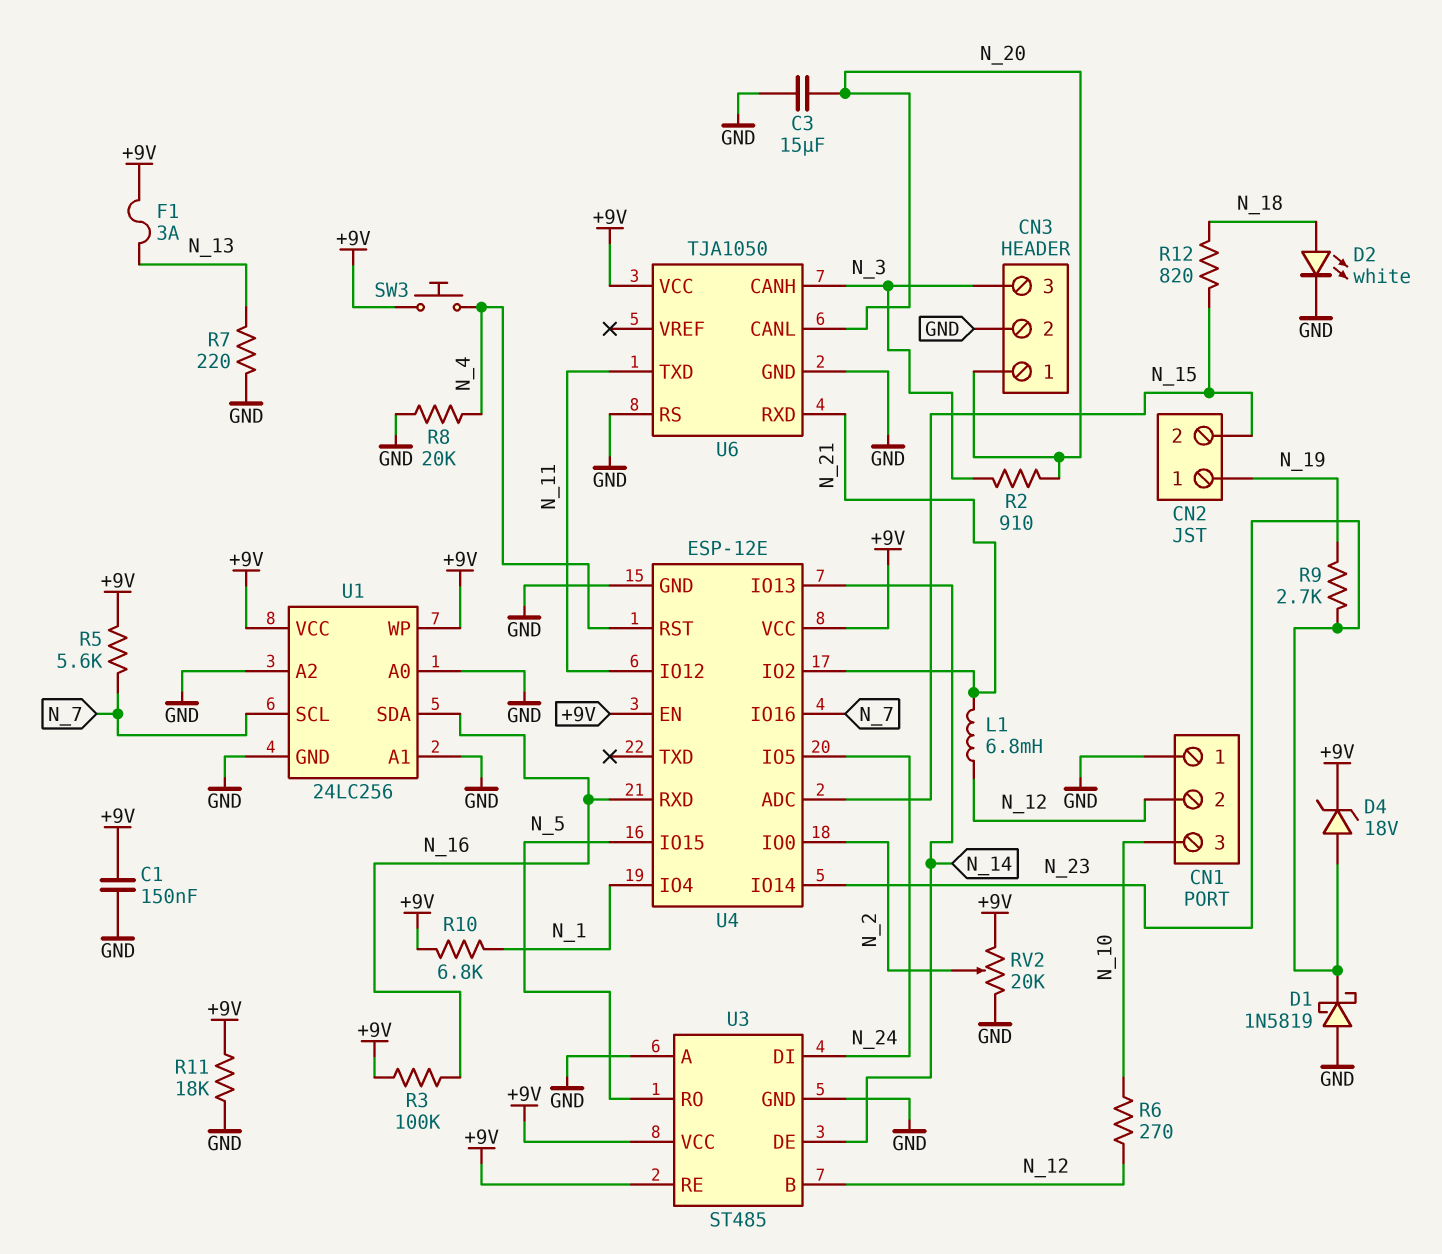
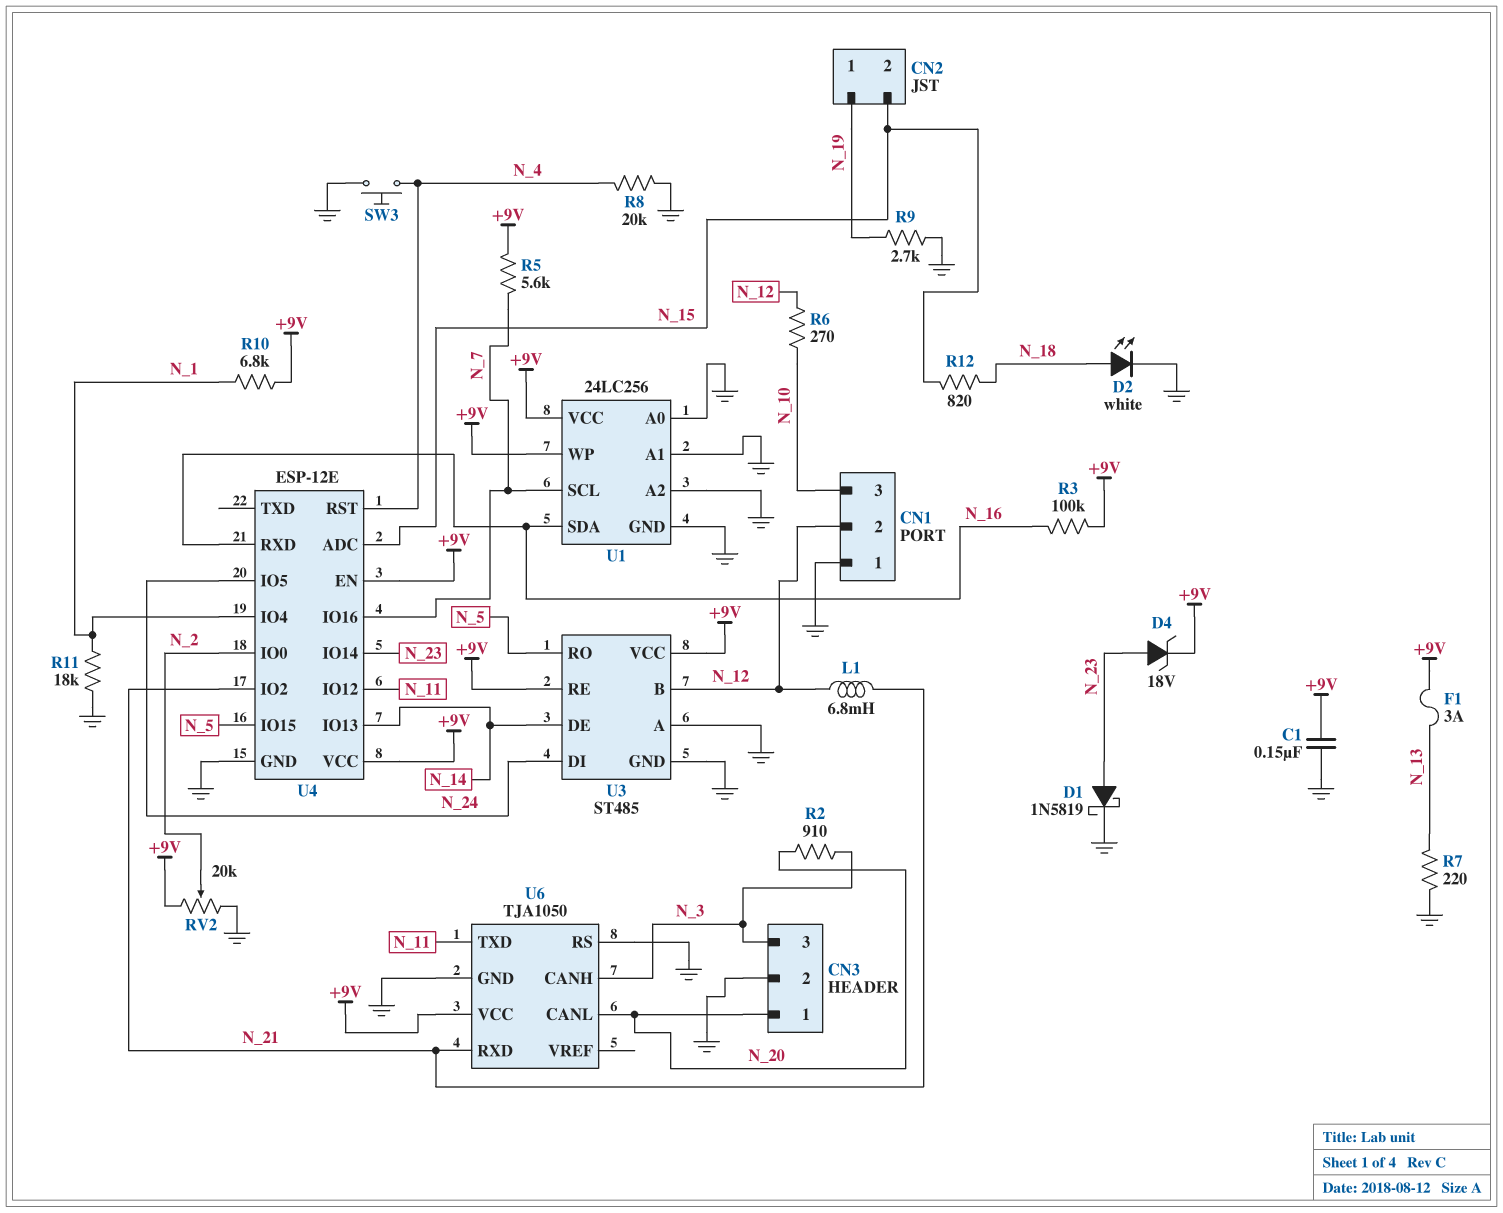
C3: 15uF (GND, N_20) -> none
D1: schottky 1N5819 (A GND, K N_23) -> schottky 1N5819 (A N_23, K GND)
R9: 2.7k (N_19, N_23) -> 2.7k (GND, N_19)
R11: 18k (+9V, GND) -> 18k (GND, N_1)
SW3: button (+9V, N_4) -> button (GND, N_4)

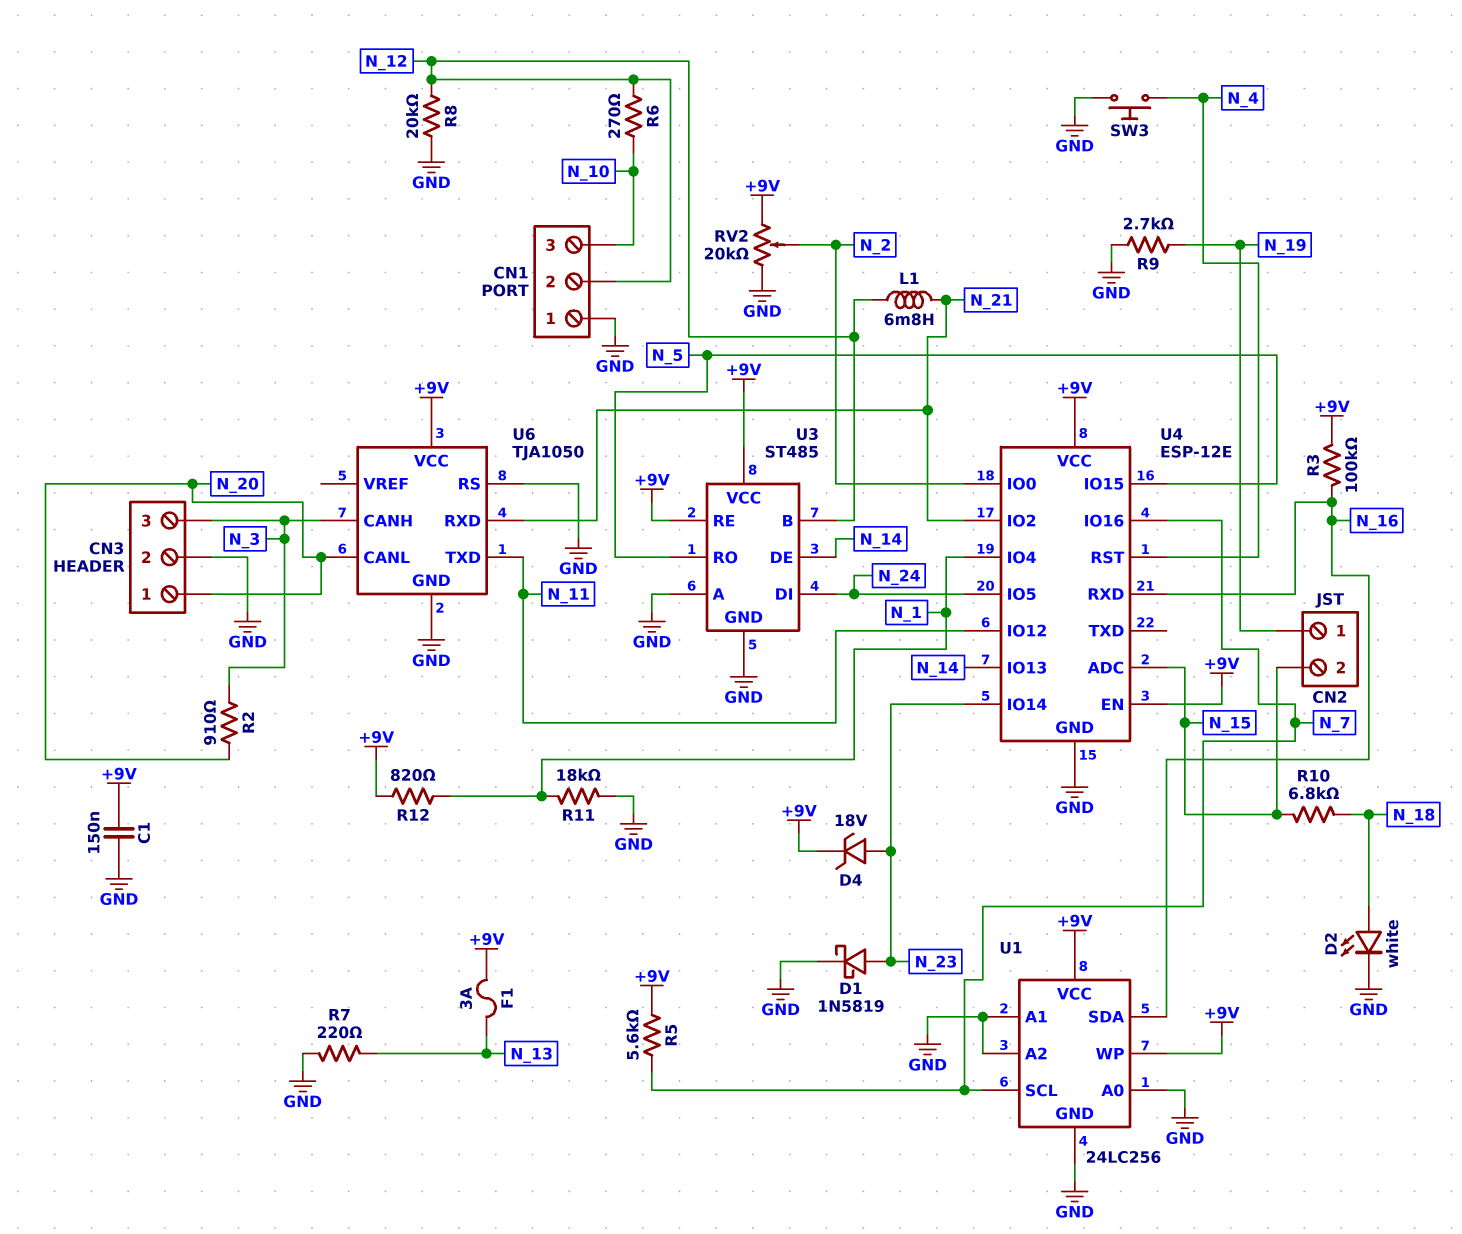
R8: 20k (GND, N_4) -> 20k (GND, N_12)
R10: 6.8k (+9V, N_1) -> 6.8k (N_15, N_18)
R12: 820 (N_15, N_18) -> 820 (+9V, N_1)

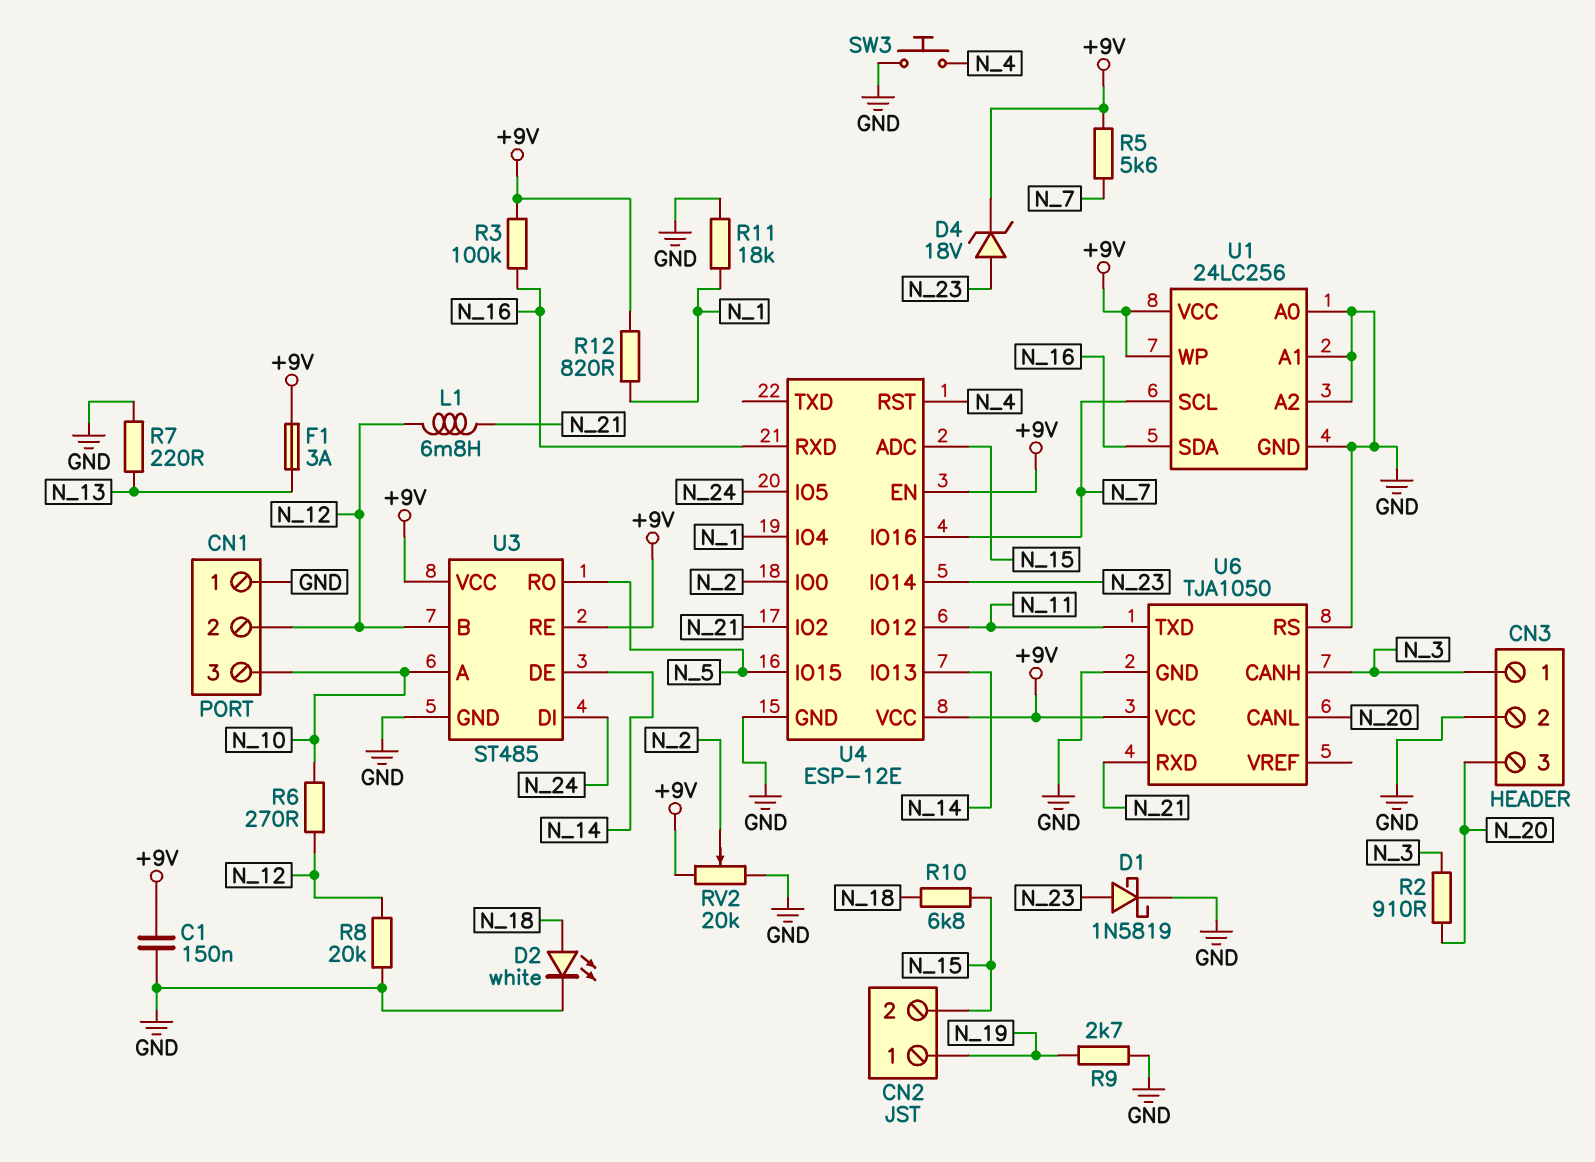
CN3 pin 1: N_20 -> N_3
CN3 pin 3: N_3 -> N_20
U3 pin A: GND -> N_10

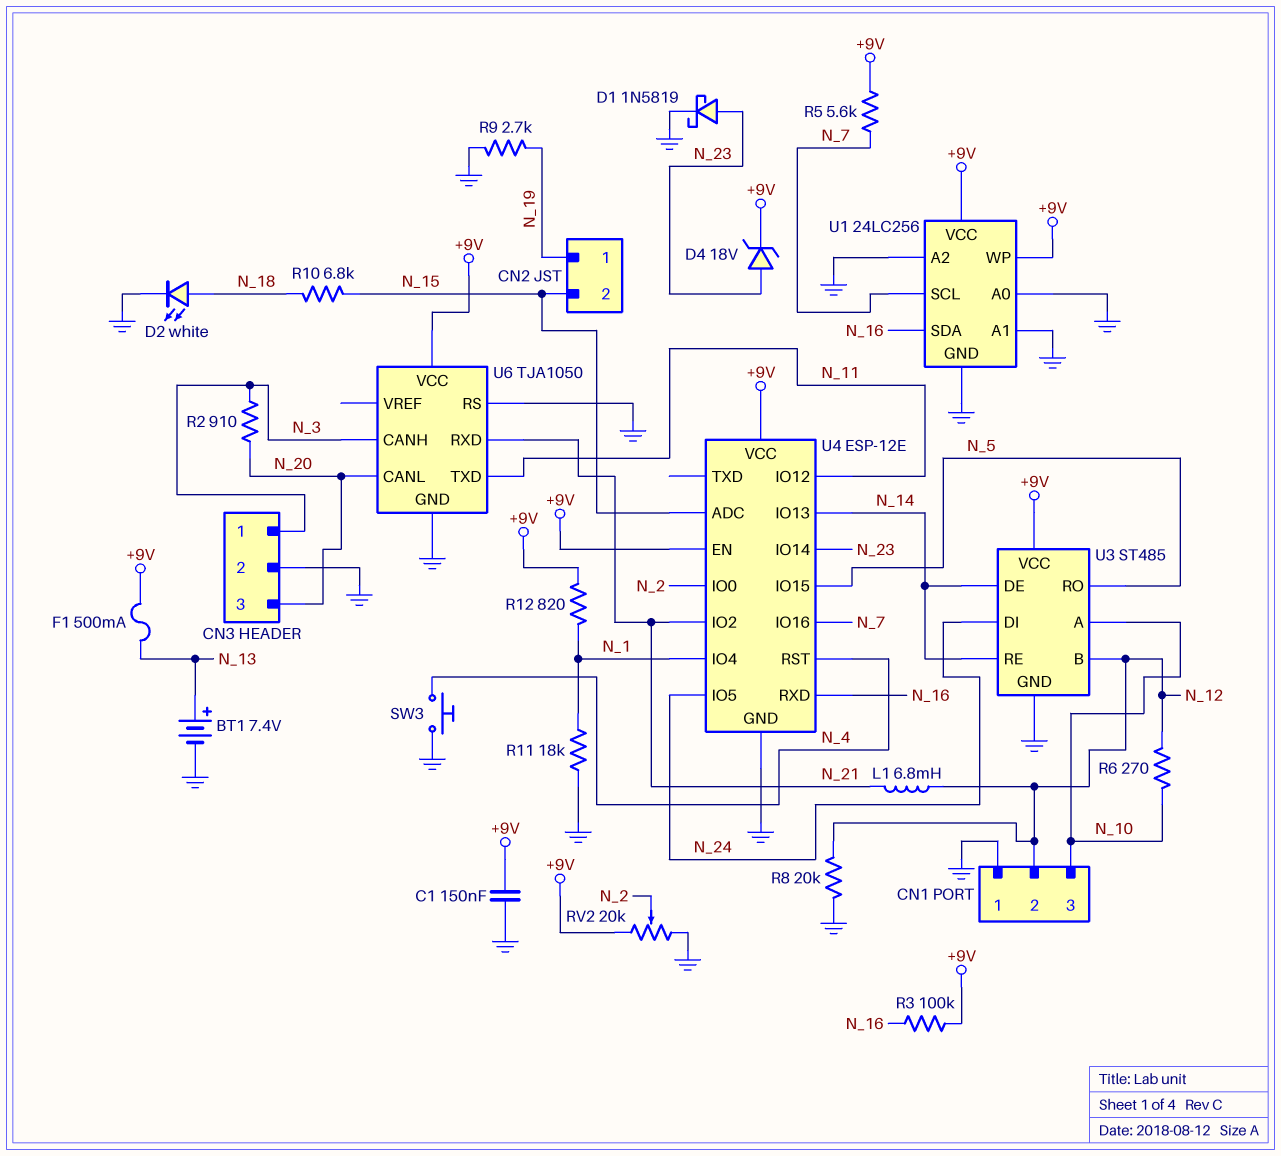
BT1: none -> 7.4V (plus N_13, minus GND)
F1: 3A (+9V, N_13) -> 500mA (+9V, N_13)
R7: 220 (GND, N_13) -> none
U3 pin RE: +9V -> N_14

